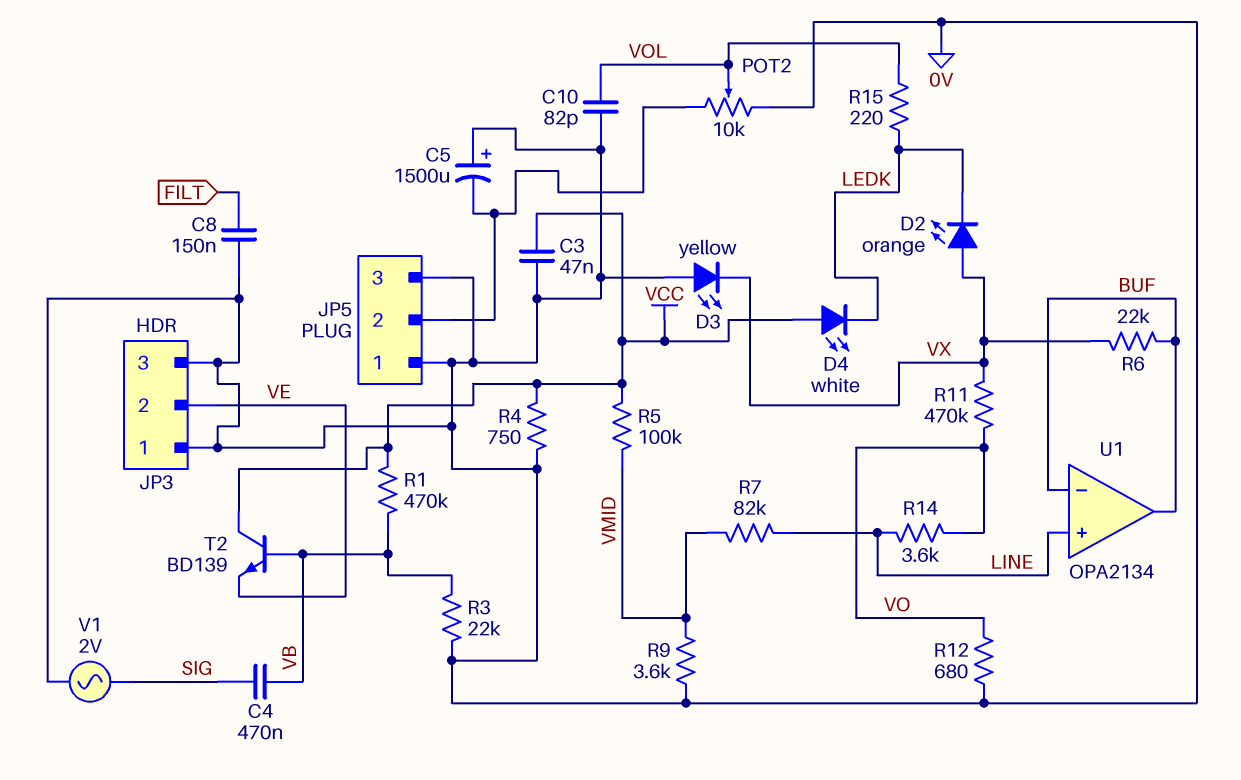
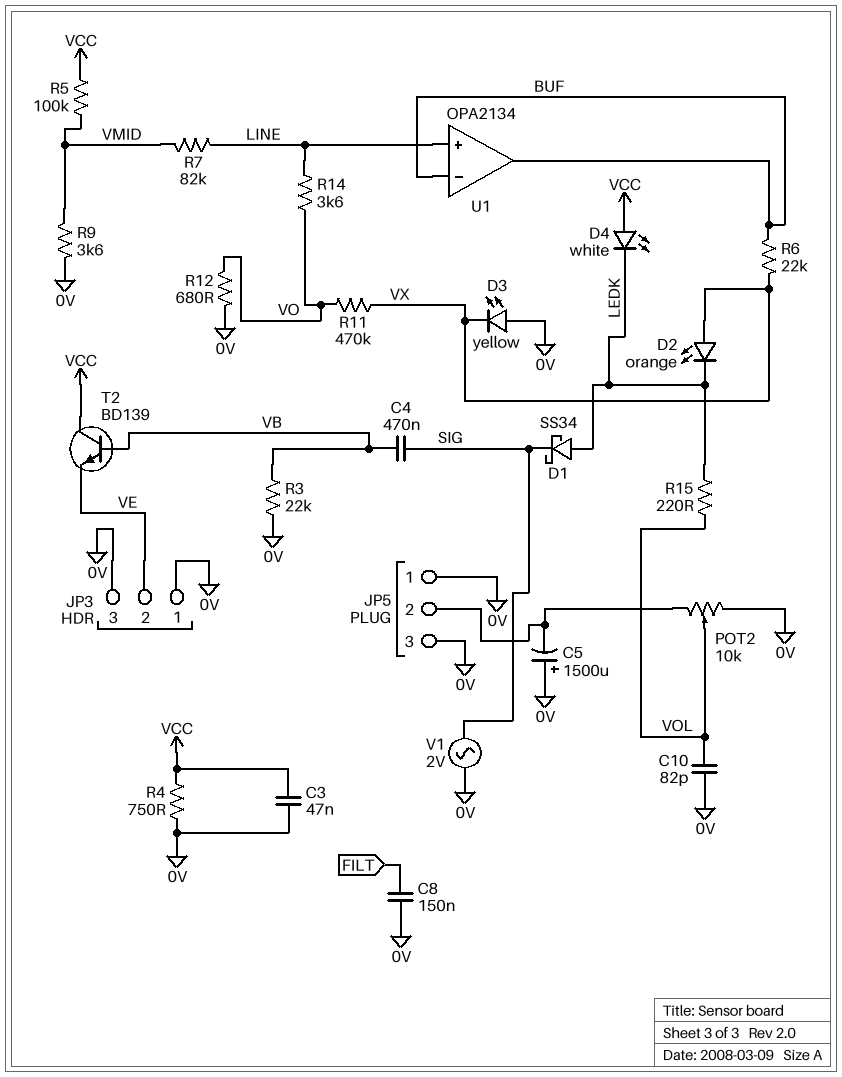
D1: none -> schottky SS34 (A LEDK, K SIG)
R1: 470k (VB, VCC) -> none

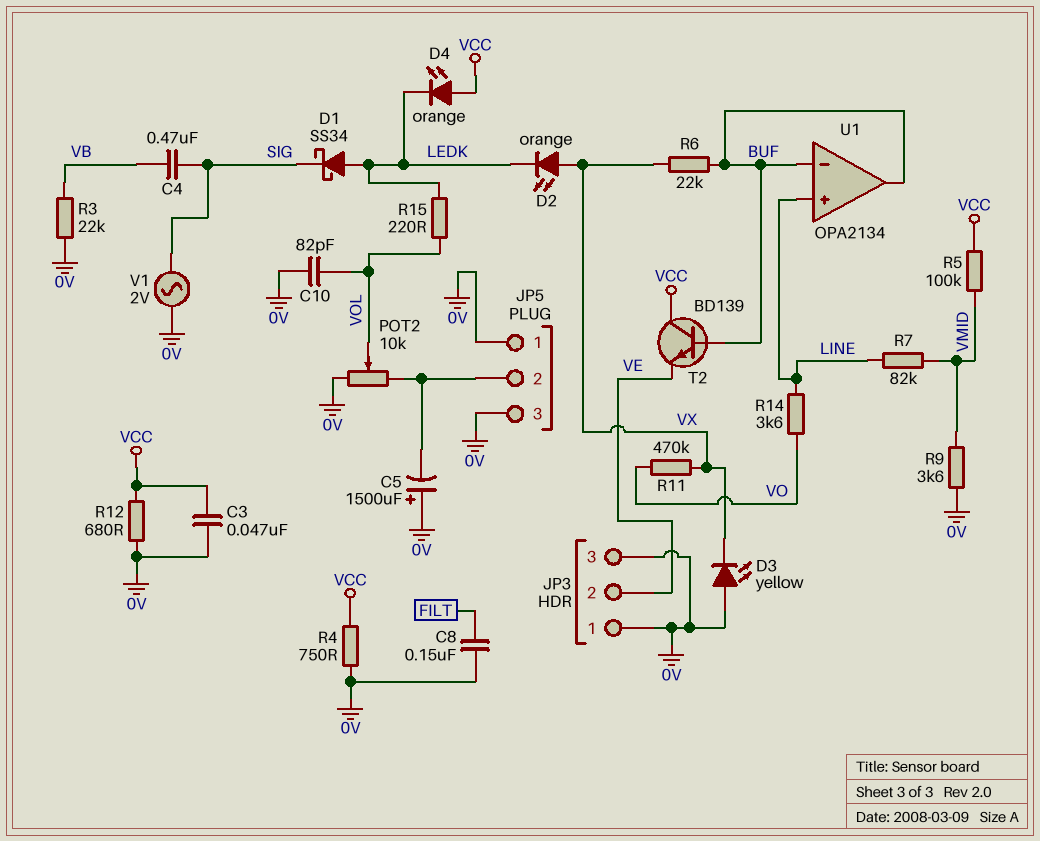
D4: LED white (A VCC, K LEDK) -> LED orange (A VCC, K LEDK)
R12: 680 (0V, VO) -> 680 (0V, VCC)
T2: NPN BD139 (B VB, C VCC, E VE) -> NPN BD139 (B BUF, C VCC, E VE)

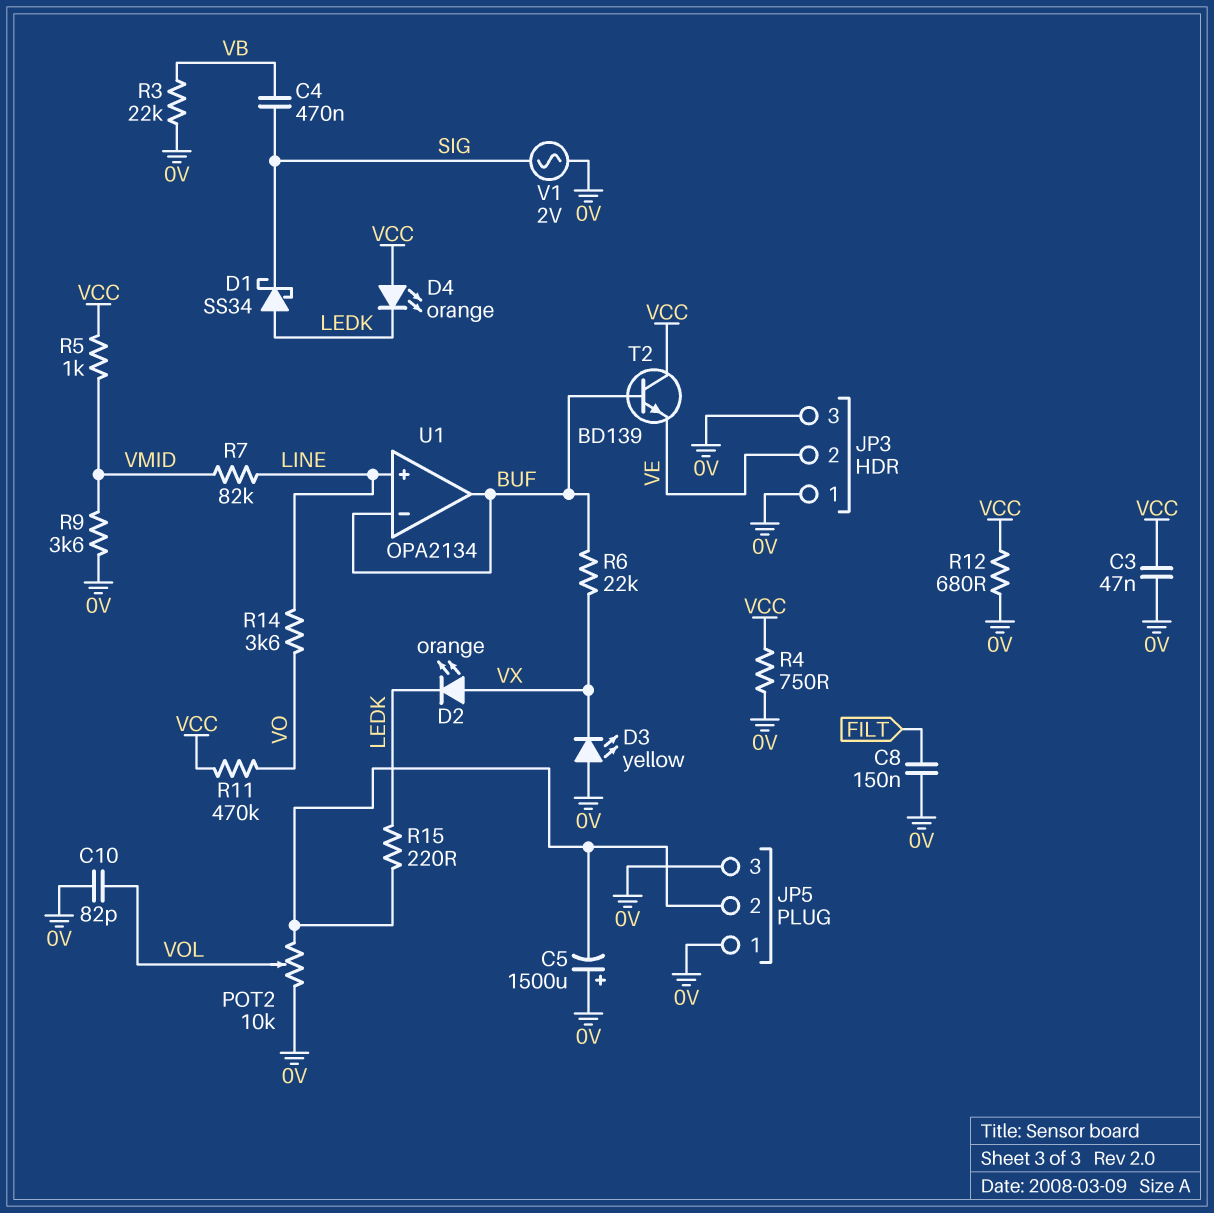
R5: 100k (VCC, VMID) -> 1k (VCC, VMID)
R11: 470k (VO, VX) -> 470k (VCC, VO)
R15: 220 (LEDK, VOL) -> 220 (JP5/2, LEDK)

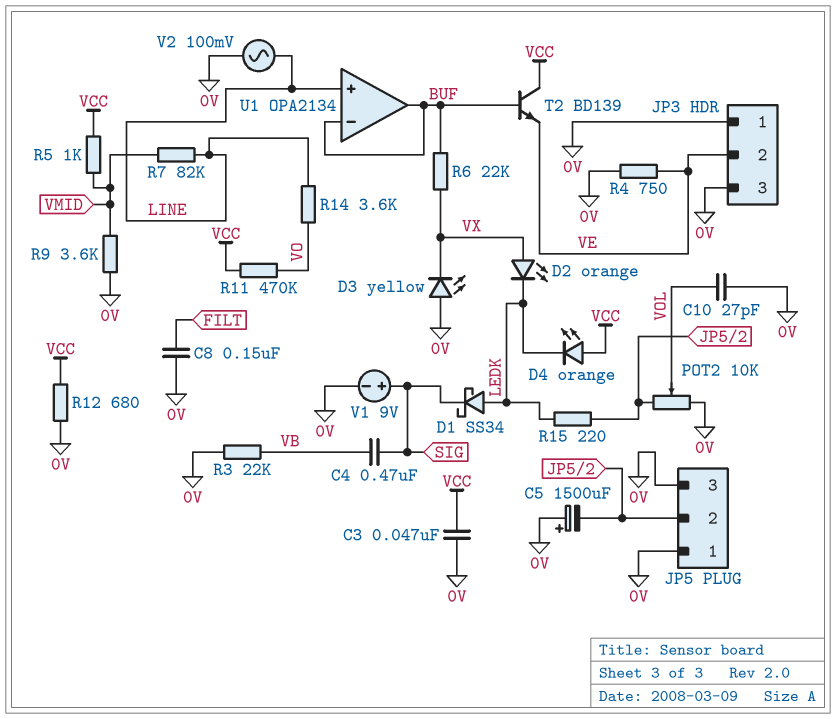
C10: 82pF (0V, VOL) -> 27pF (0V, VOL)
R4: 750 (0V, VCC) -> 750 (0V, VE)
V1: AC 2V (0V, SIG) -> 9V (plus SIG, minus 0V)
V2: none -> AC 100mV (0V, LINE)

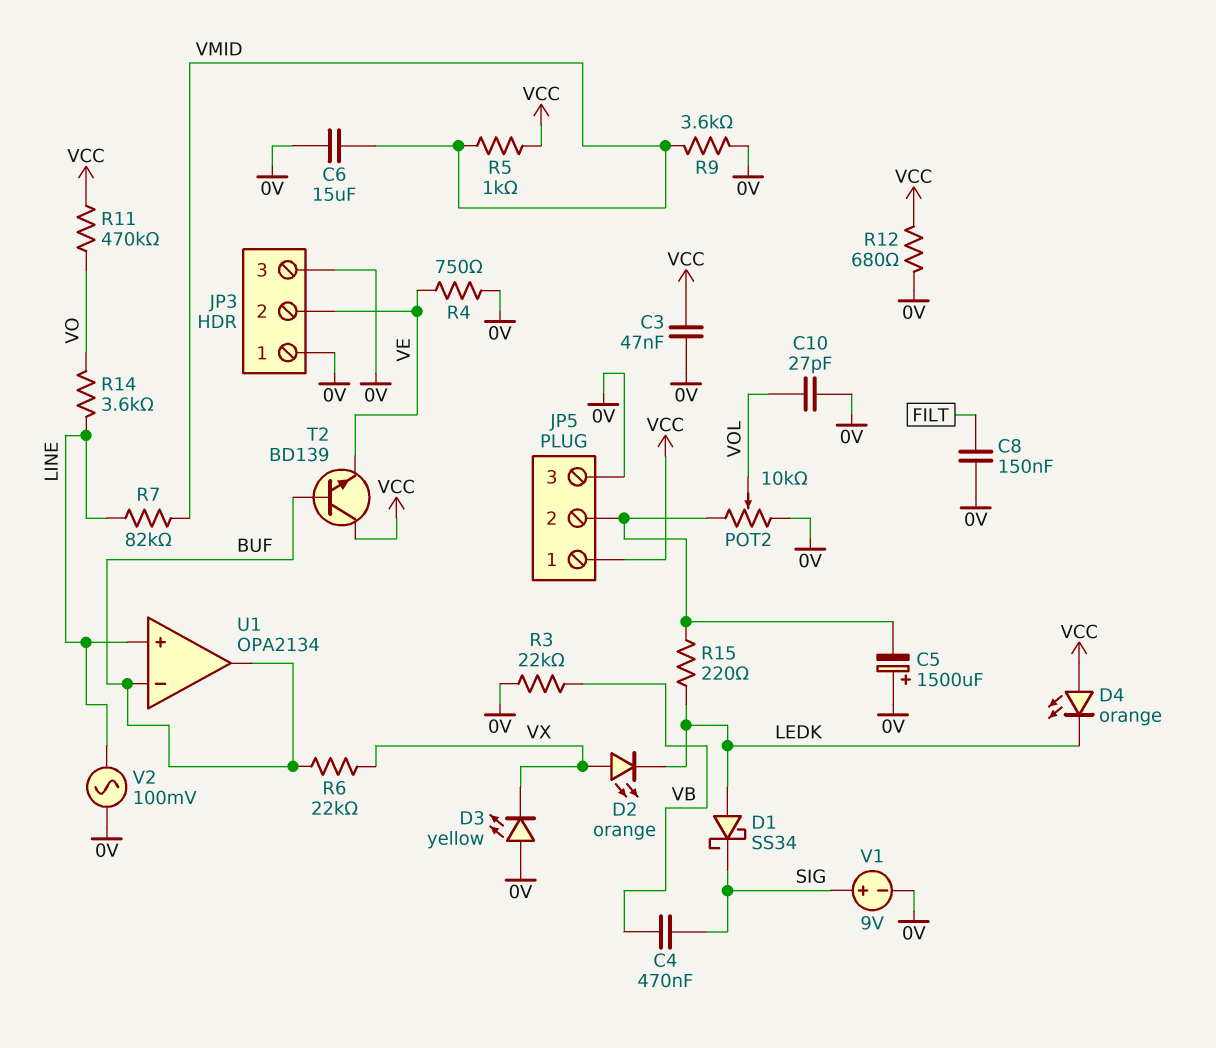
C6: none -> 15uF (0V, VMID)
JP5 pin 1: 0V -> VCC

